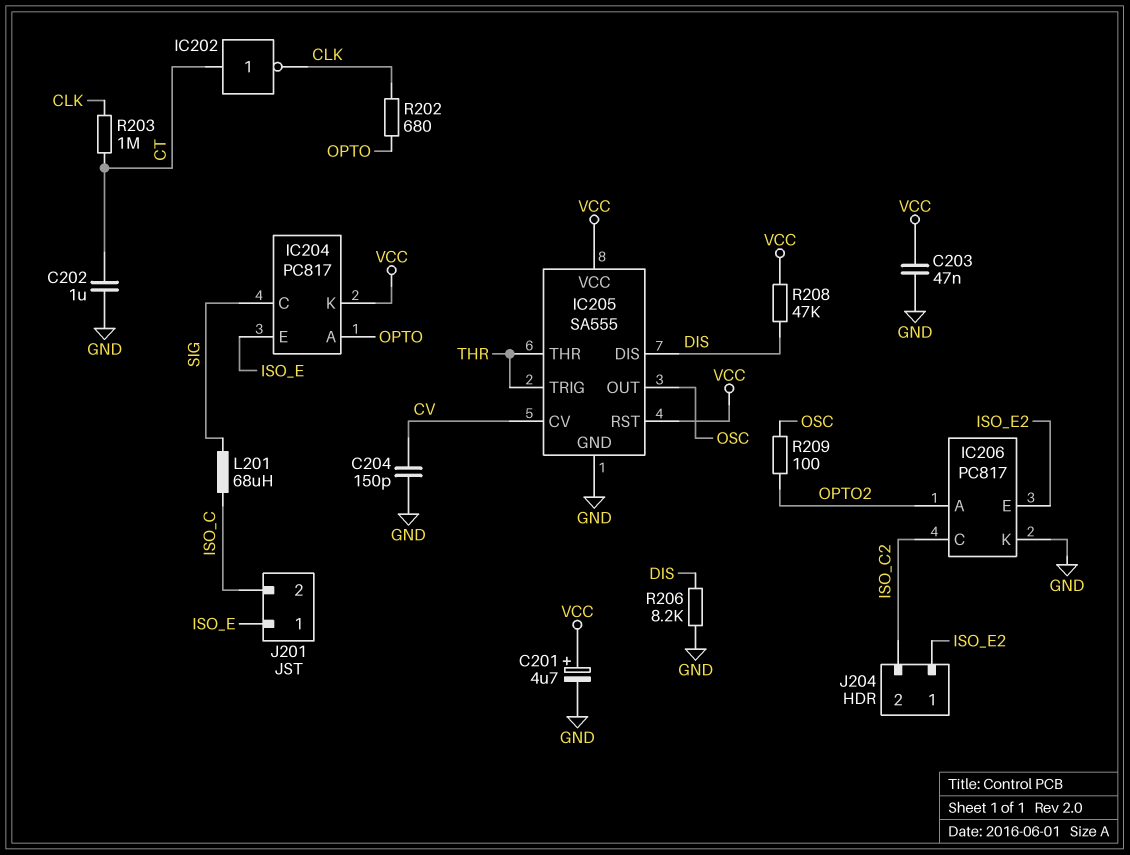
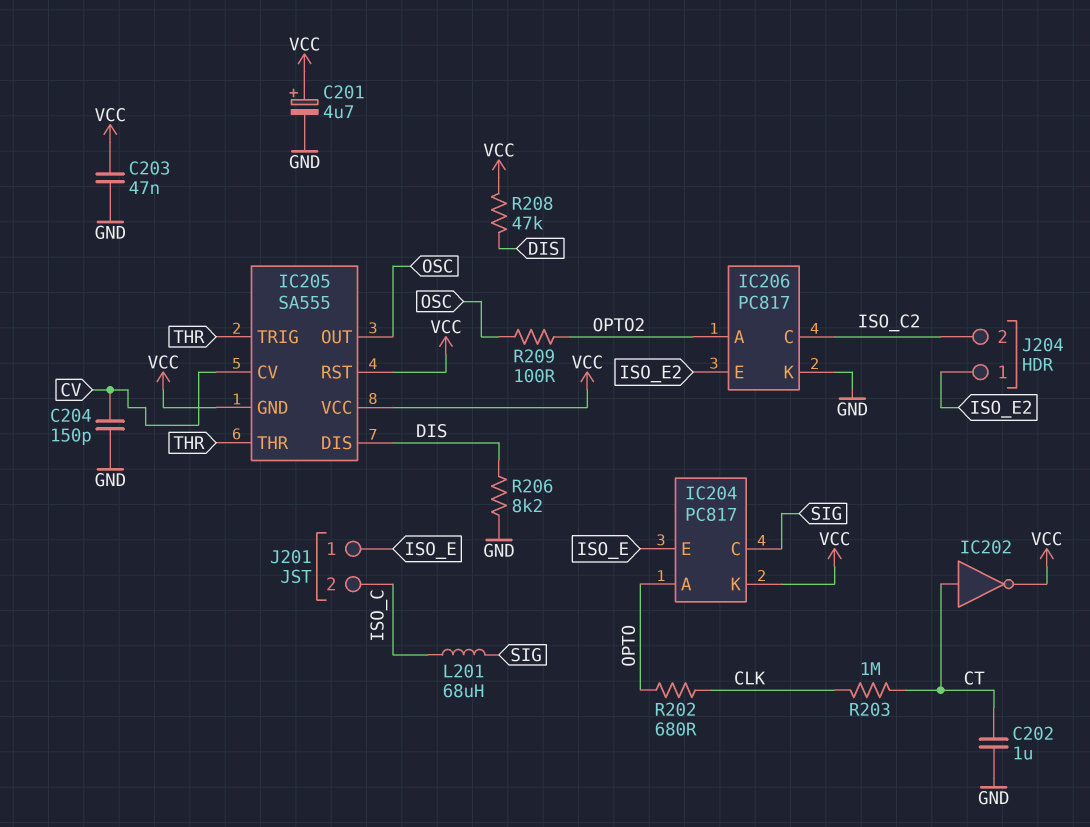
IC202: NOT (in CT, out CLK) -> NOT (in CT, out VCC)
IC205 pin GND: GND -> VCC

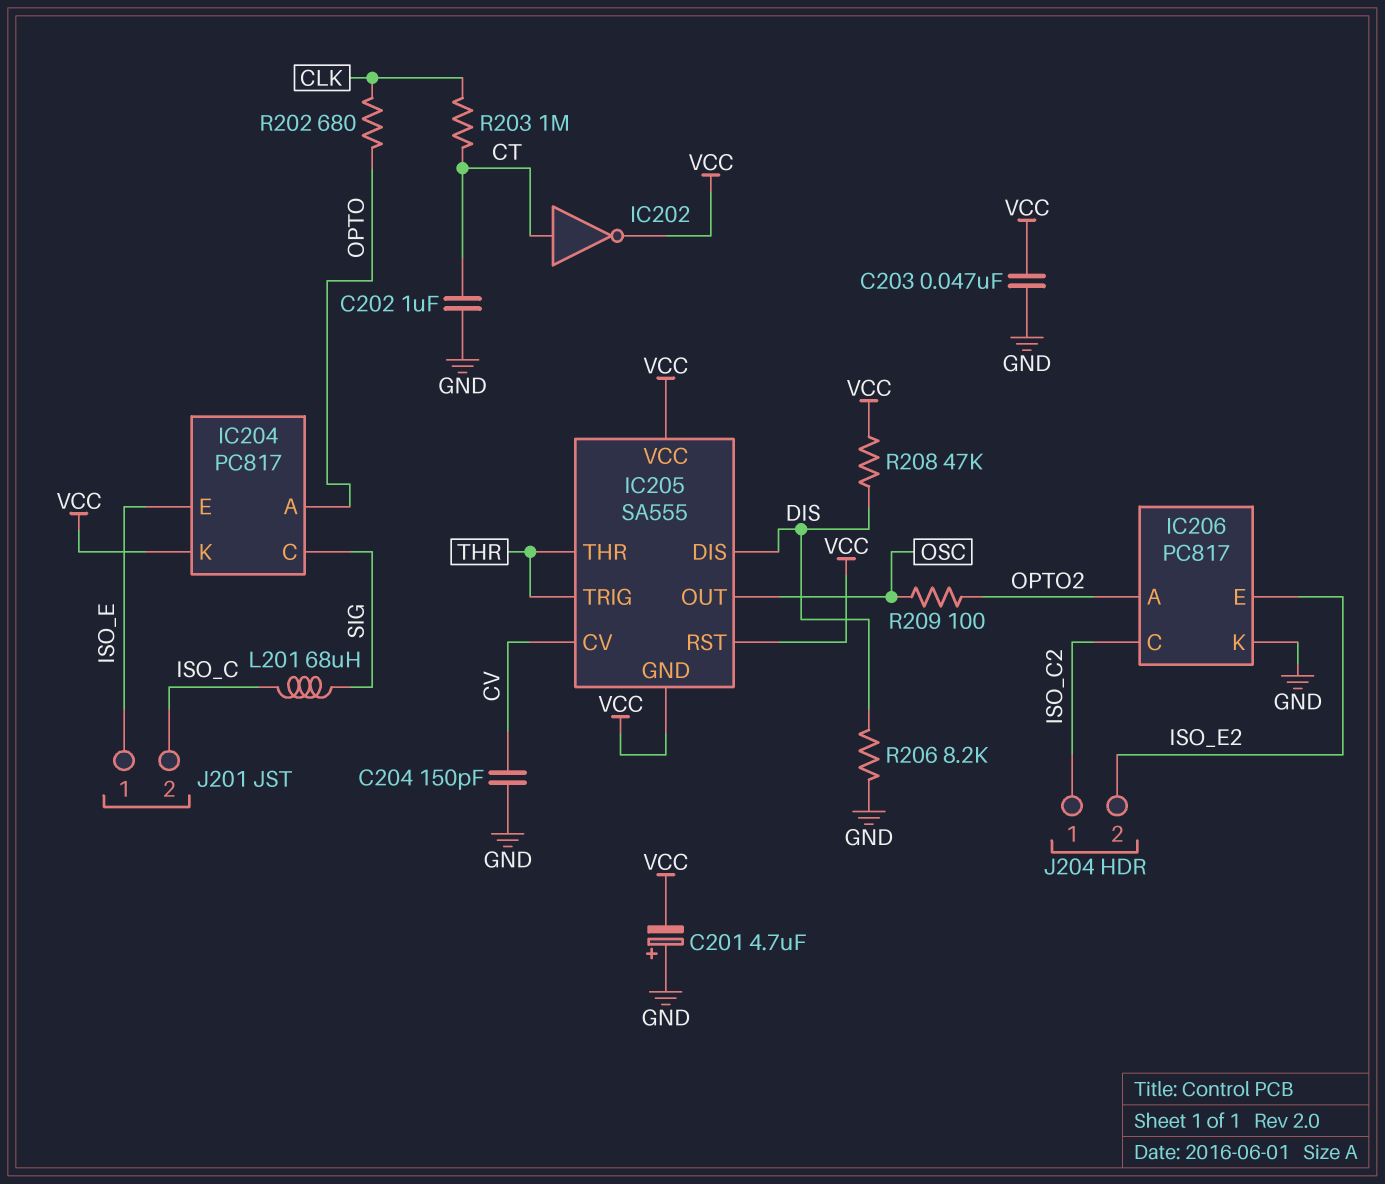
C201: 4.7uF (plus VCC, minus GND) -> 4.7uF (plus GND, minus VCC)
J204 pin 1: ISO_E2 -> ISO_C2
J204 pin 2: ISO_C2 -> ISO_E2

